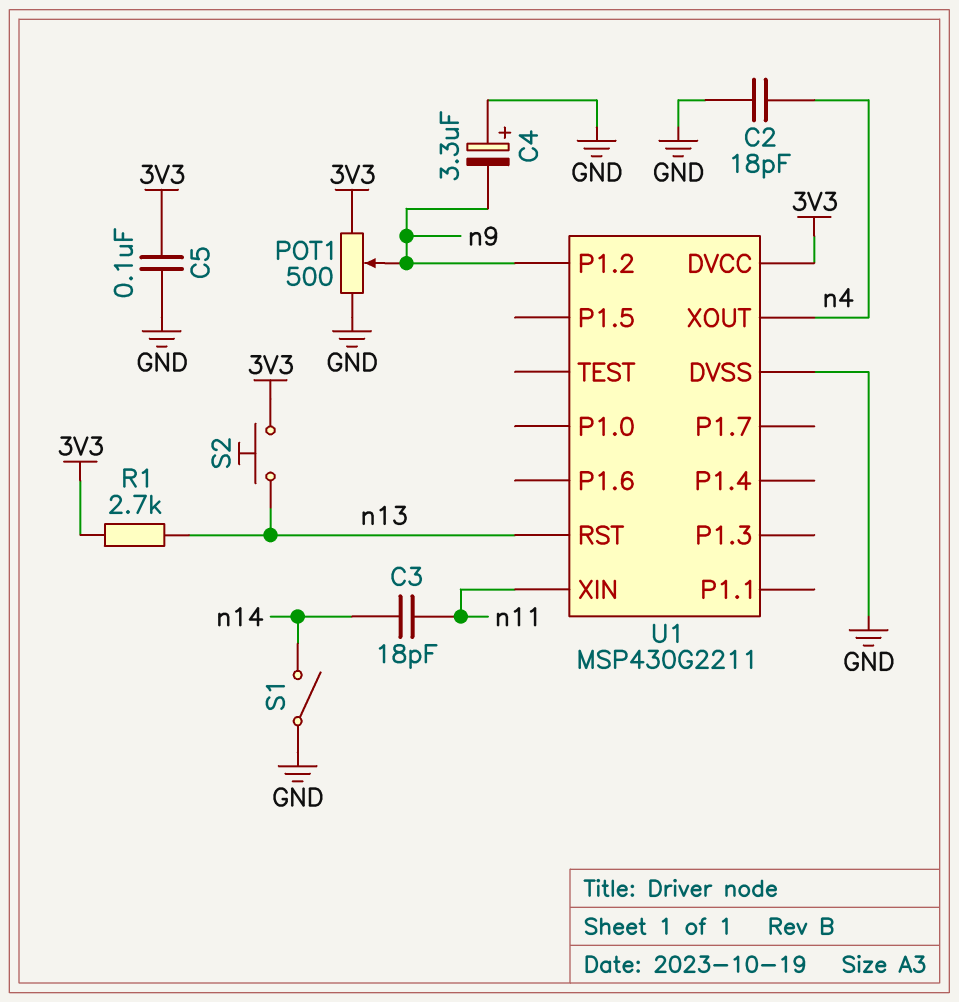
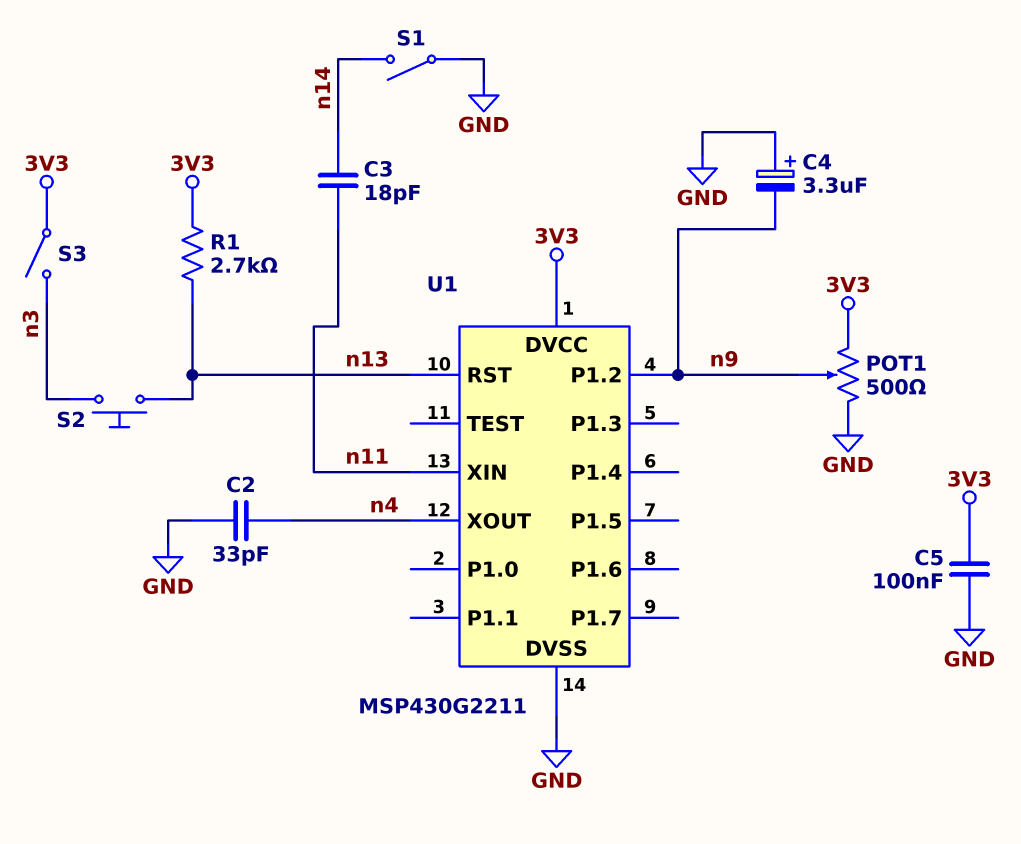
C2: 18pF (GND, n4) -> 33pF (GND, n4)
S2: button (3V3, n13) -> button (n3, n13)
S3: none -> switch (3V3, n3)

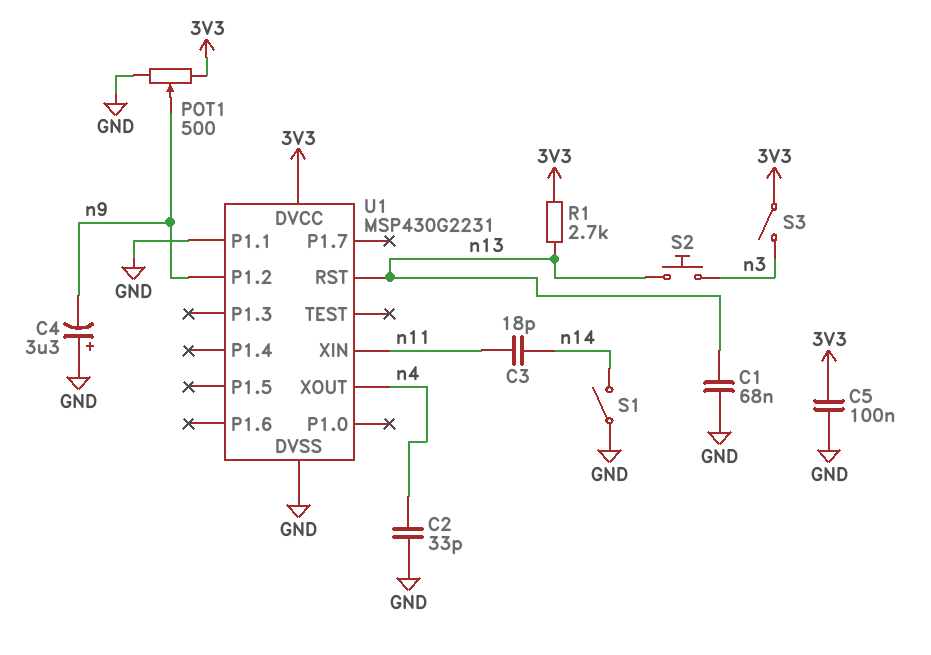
C1: none -> 68nF (GND, n13)
U1: MSP430G2211 -> MSP430G2231
U1 pin P1.1: none -> GND

